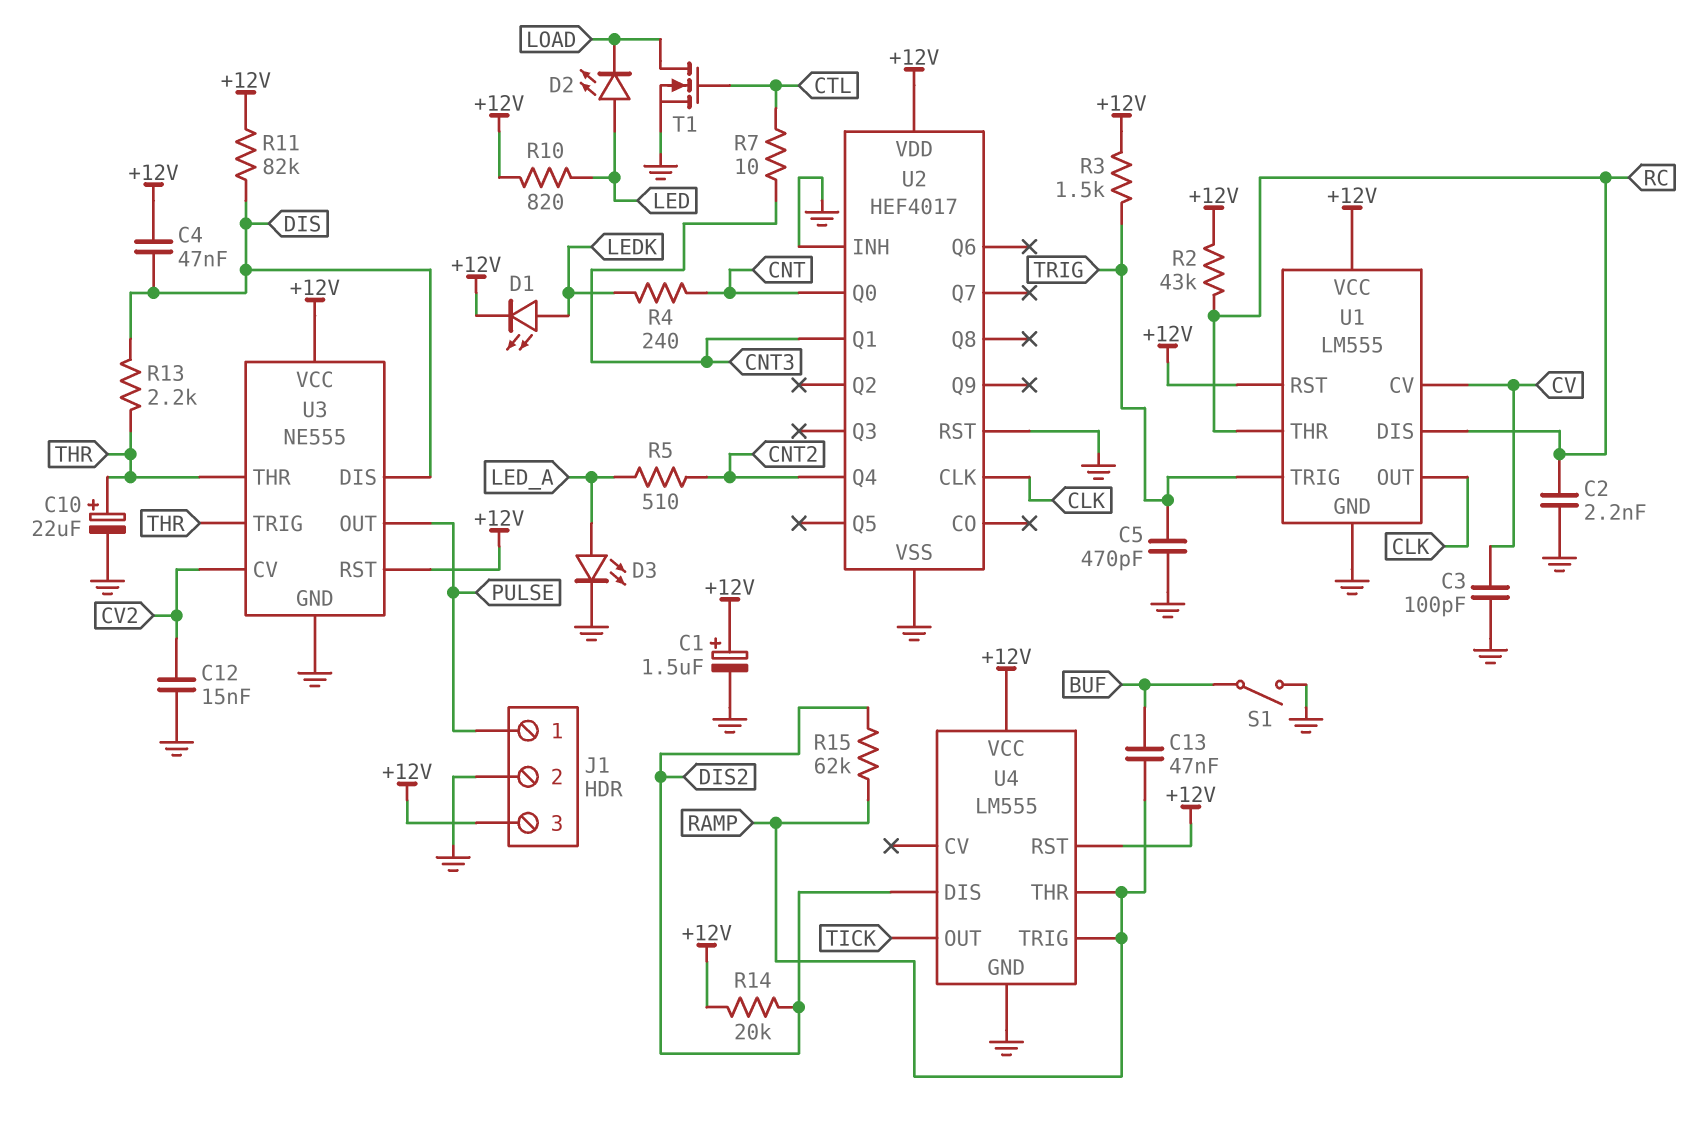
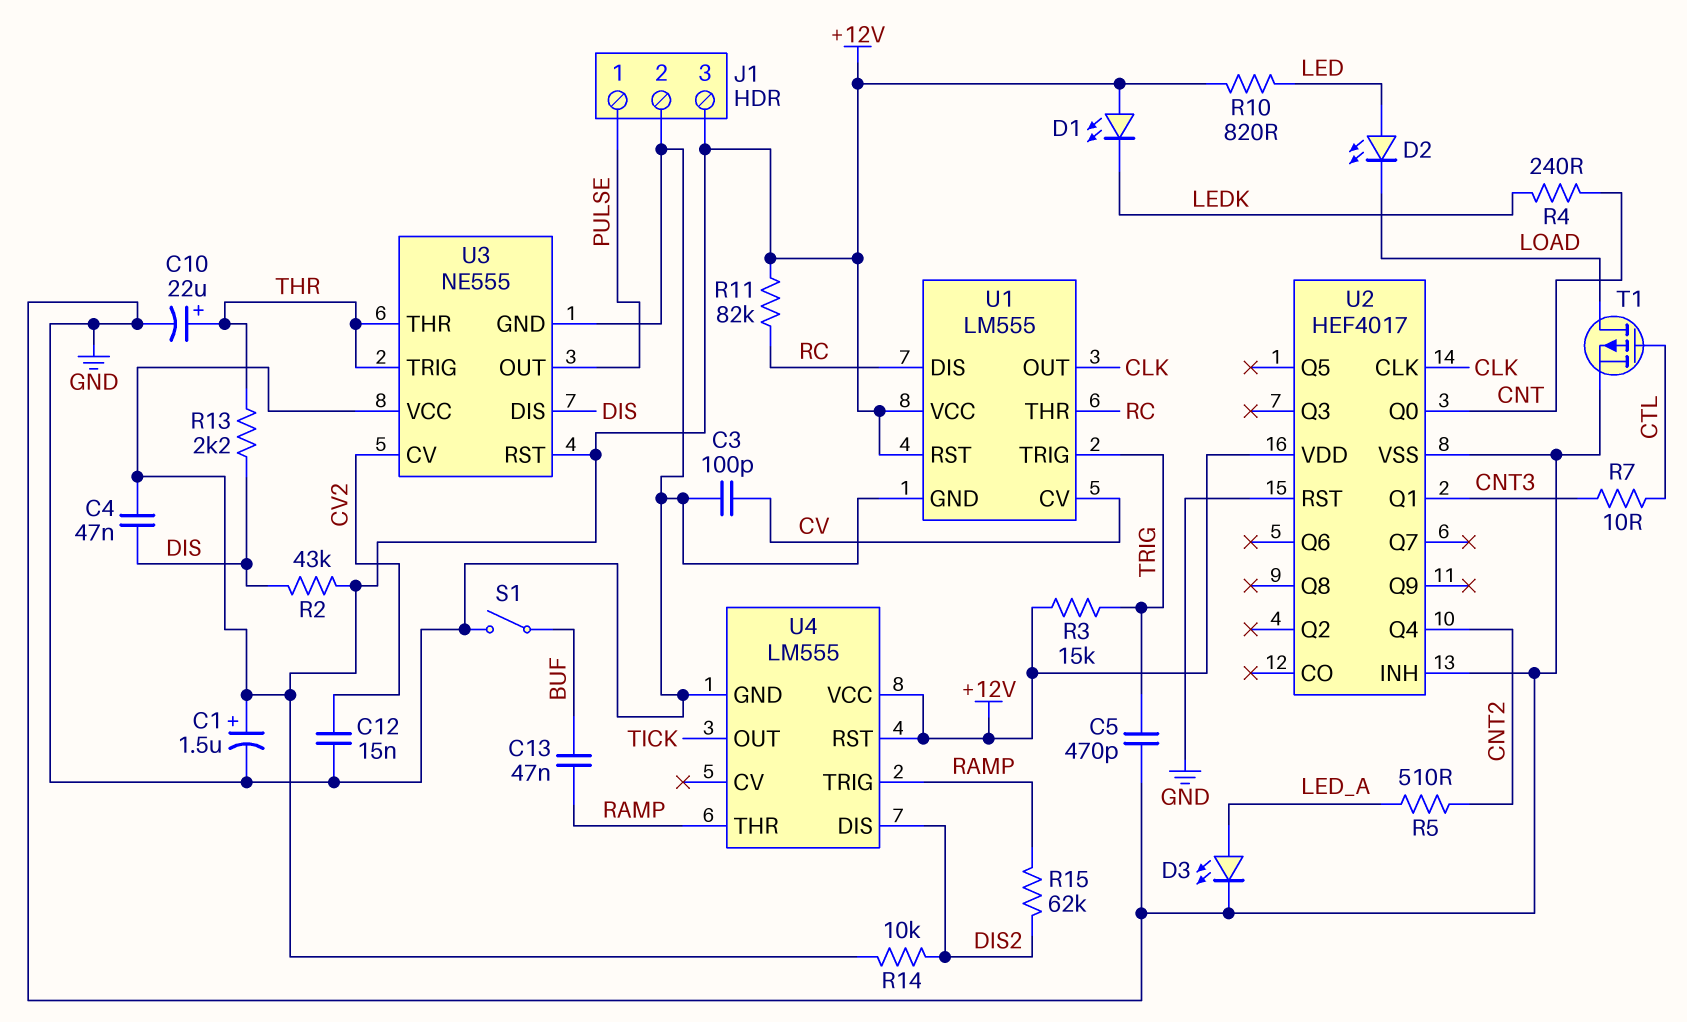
C2: 2.2nF (GND, RC) -> none
D1: LED (A LEDK, K +12V) -> LED (A +12V, K LEDK)
R2: 43k (+12V, RC) -> 43k (+12V, DIS)
R3: 1.5k (+12V, TRIG) -> 15k (+12V, TRIG)
R11: 82k (+12V, DIS) -> 82k (+12V, RC)
R14: 20k (+12V, DIS2) -> 10k (+12V, DIS2)
T1: NMOS (G CTL, D LOAD, S GND) -> PMOS (G CTL, D LOAD, S GND)

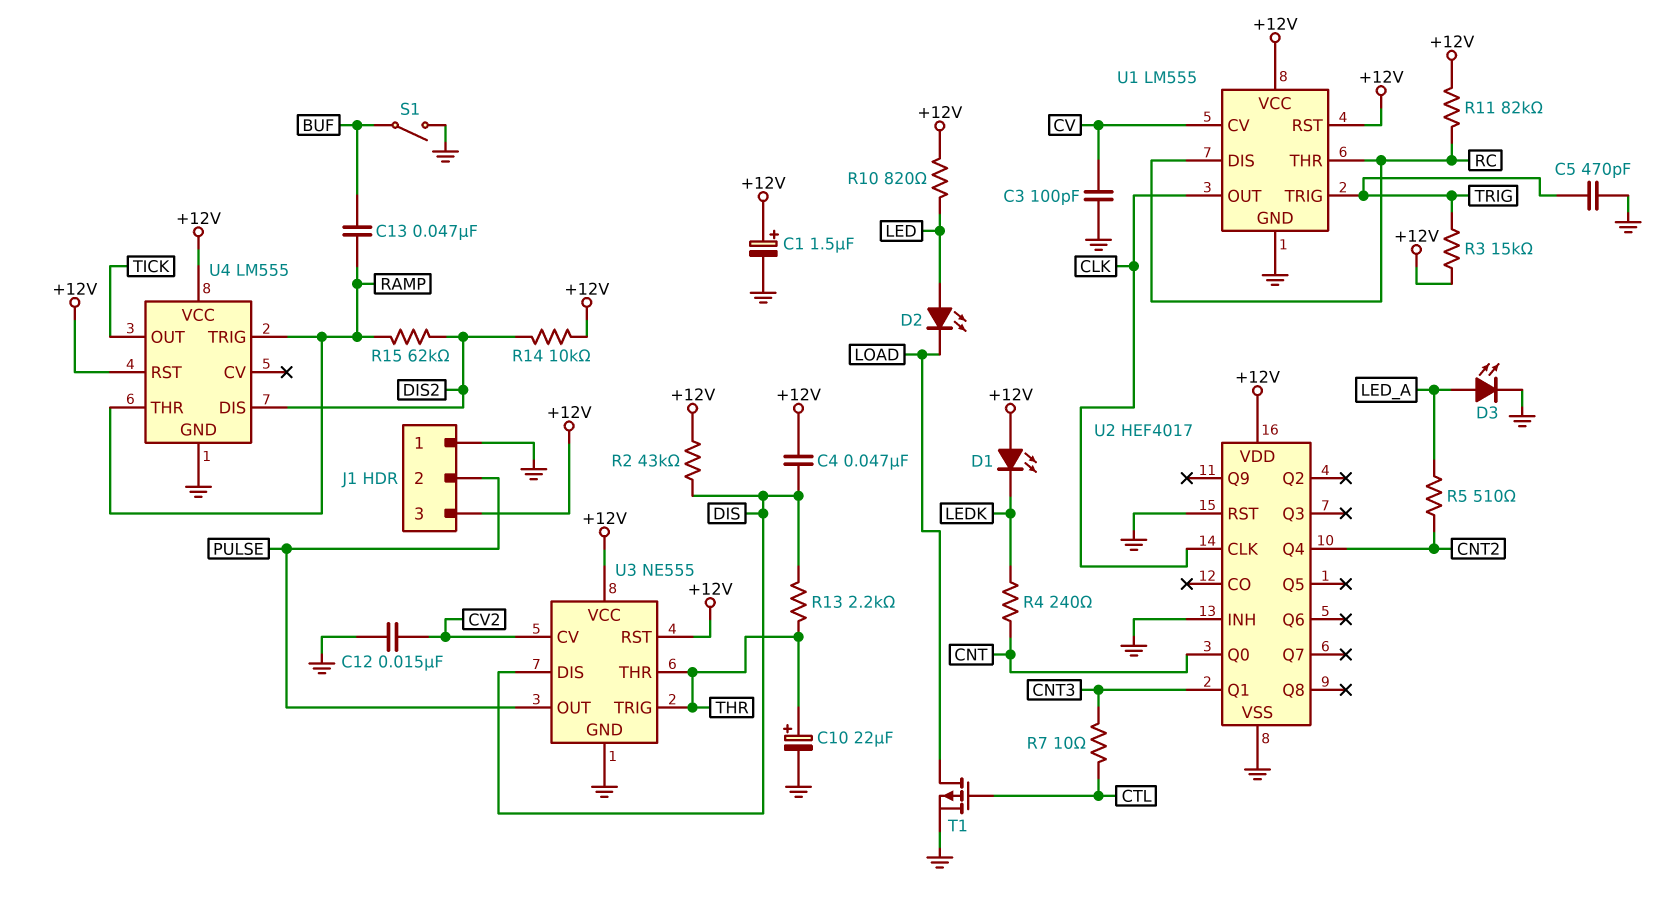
J1 pin 1: PULSE -> GND
J1 pin 2: GND -> PULSE

